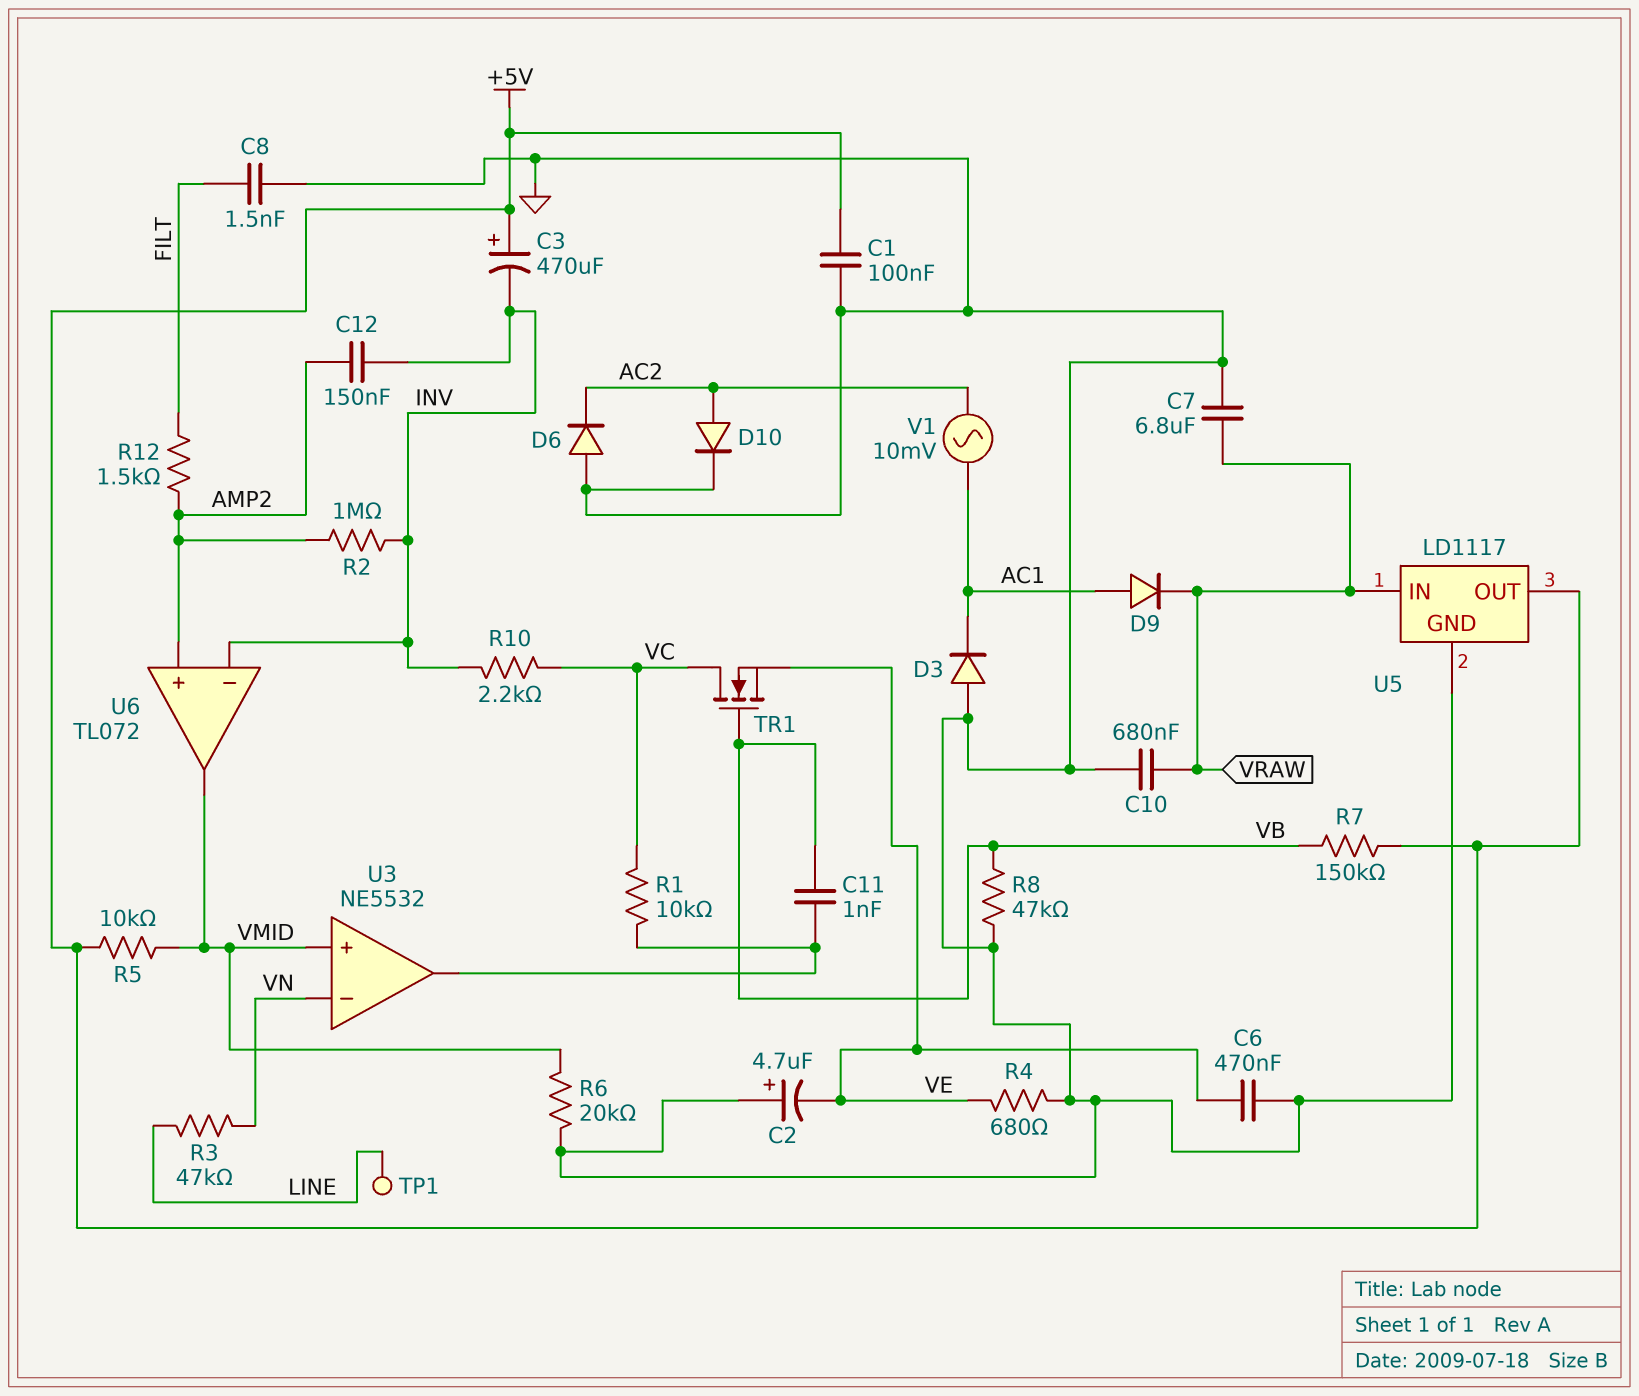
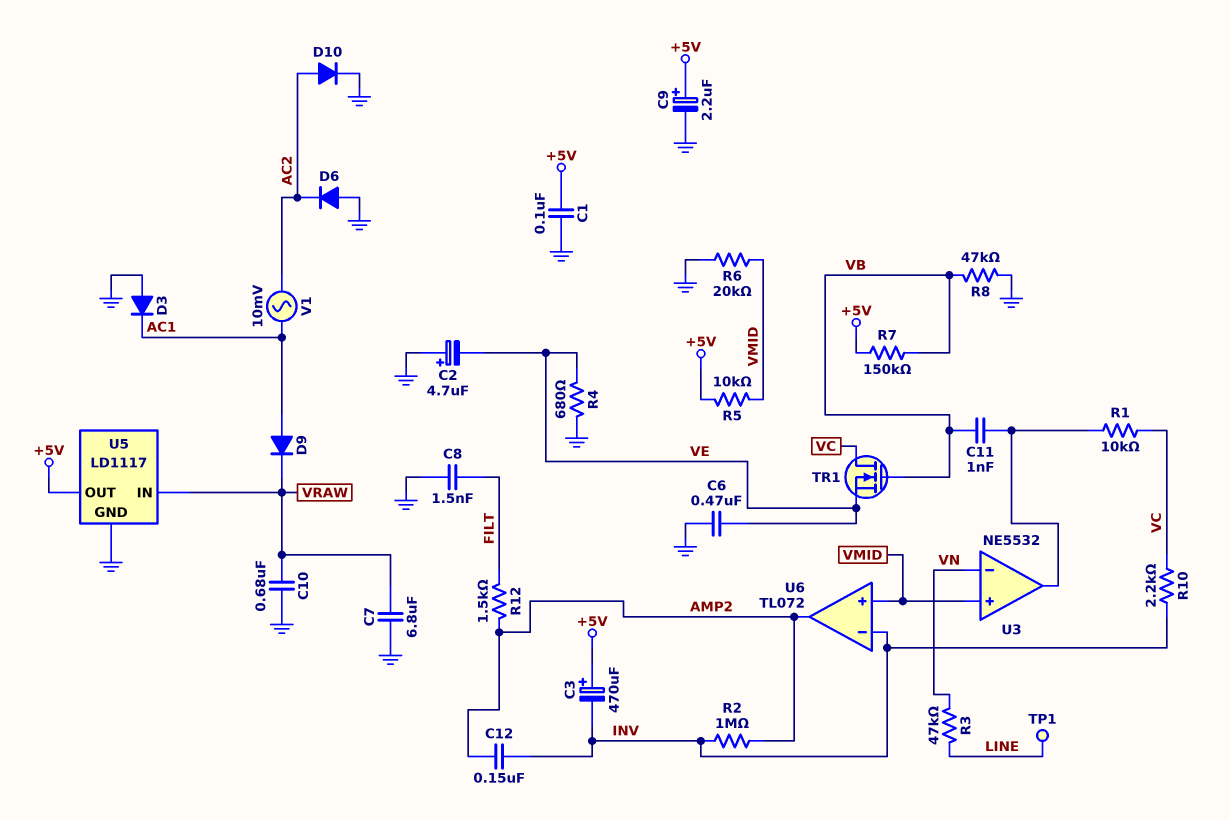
C9: none -> 2.2uF (plus +5V, minus GND)
U6 pin in+: AMP2 -> VMID
U6 pin out: VMID -> AMP2

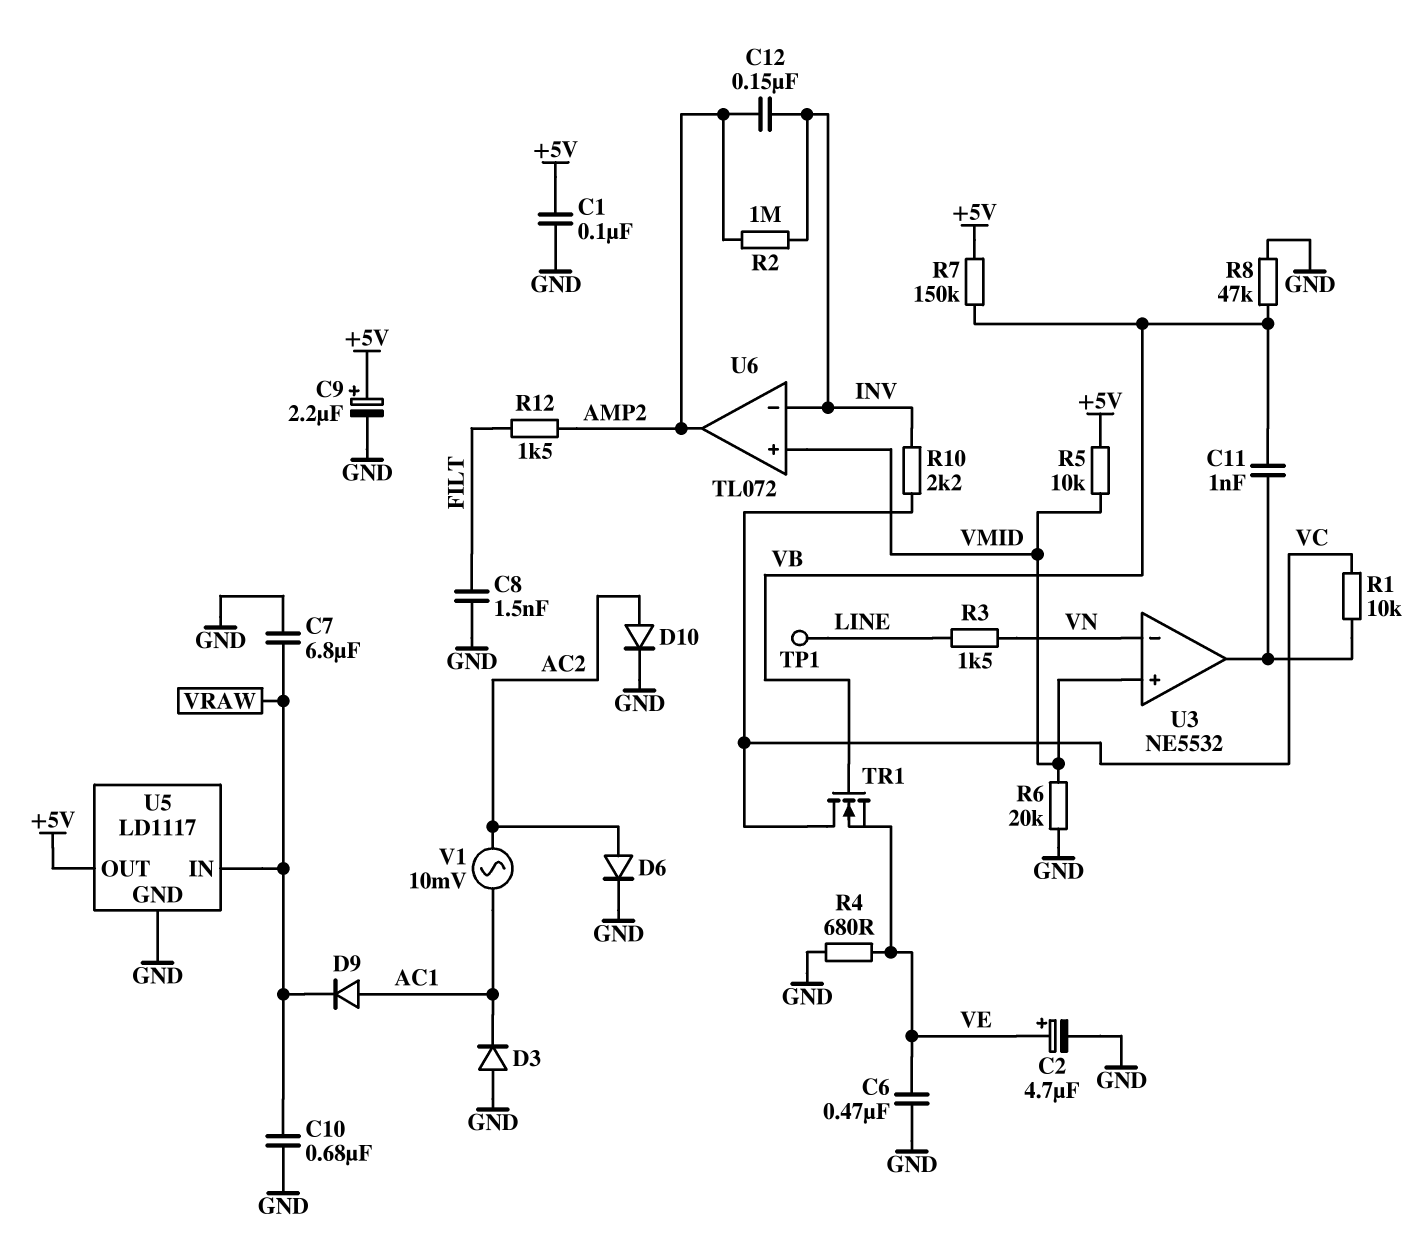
C2: 4.7uF (plus GND, minus VE) -> 4.7uF (plus VE, minus GND)
C3: 470uF (plus +5V, minus INV) -> none
D6: diode (A GND, K AC2) -> diode (A AC2, K GND)
R3: 47k (LINE, VN) -> 1.5k (LINE, VN)

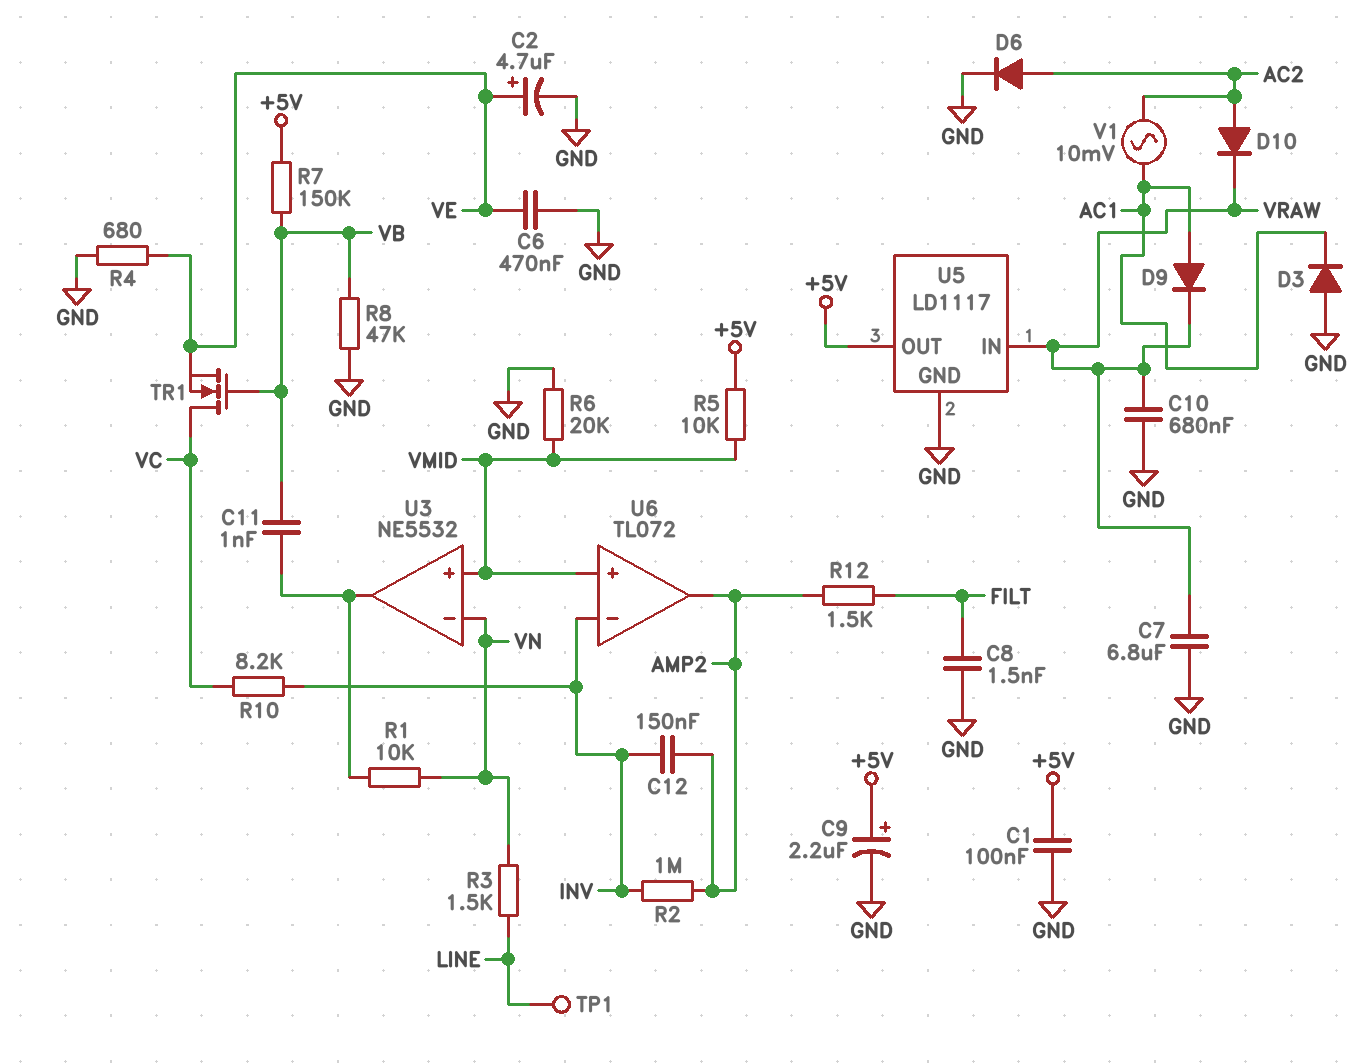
D10: diode (A AC2, K GND) -> diode (A AC2, K VRAW)
R1: 10k (U3/out, VC) -> 10k (U3/out, VN)
R10: 2.2k (INV, VC) -> 8.2k (INV, VC)

